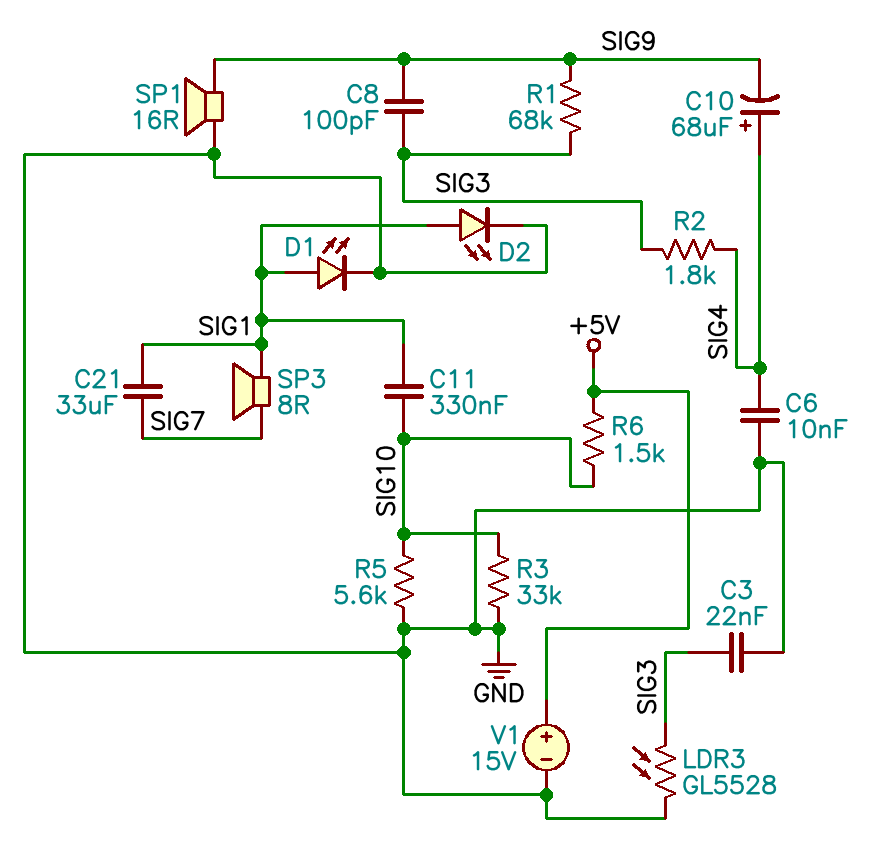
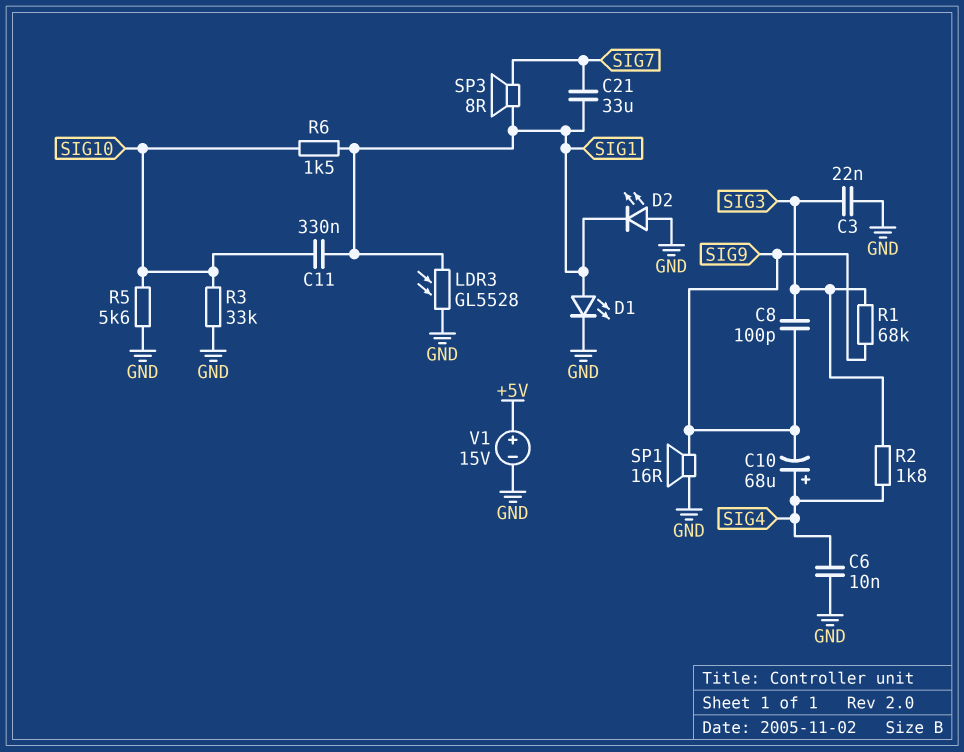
D2: LED (A SIG1, K GND) -> LED (A GND, K SIG1)
LDR3: GL5528 (GND, SIG3) -> GL5528 (GND, SIG1)
R6: 1.5k (+5V, SIG10) -> 1.5k (SIG1, SIG10)

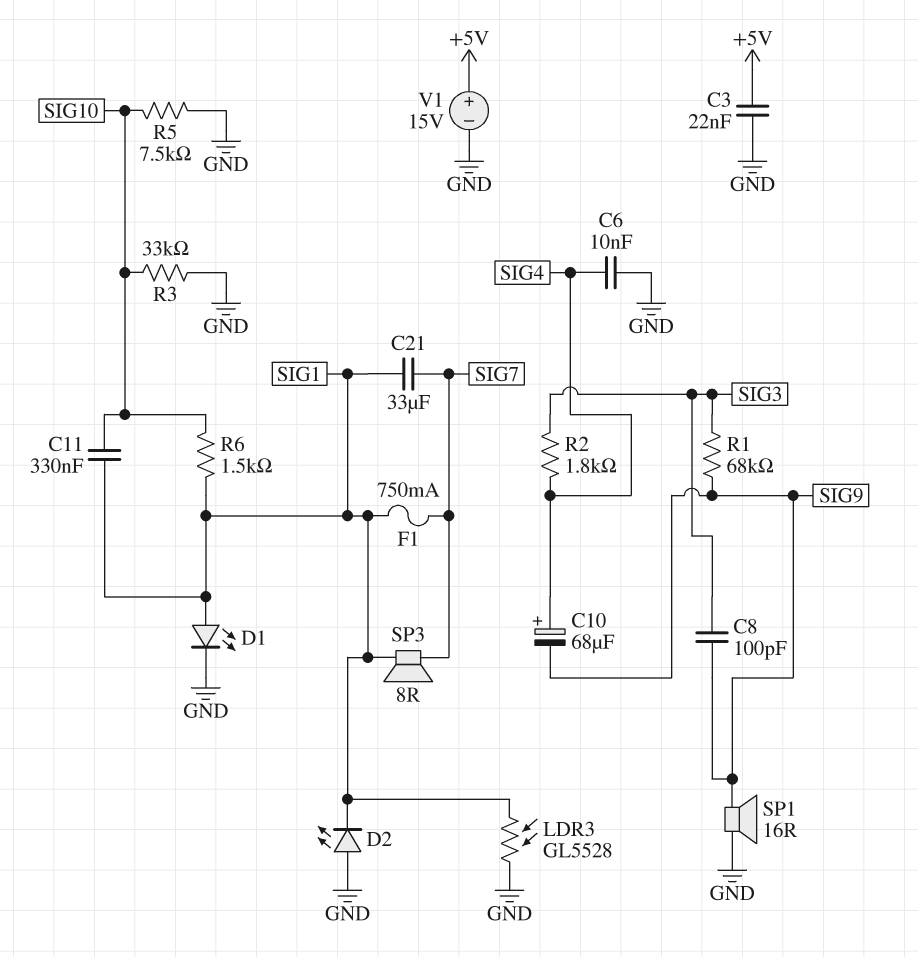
C3: 22nF (GND, SIG3) -> 22nF (+5V, GND)
F1: none -> 750mA (SIG1, SIG7)
R5: 5.6k (GND, SIG10) -> 7.5k (GND, SIG10)

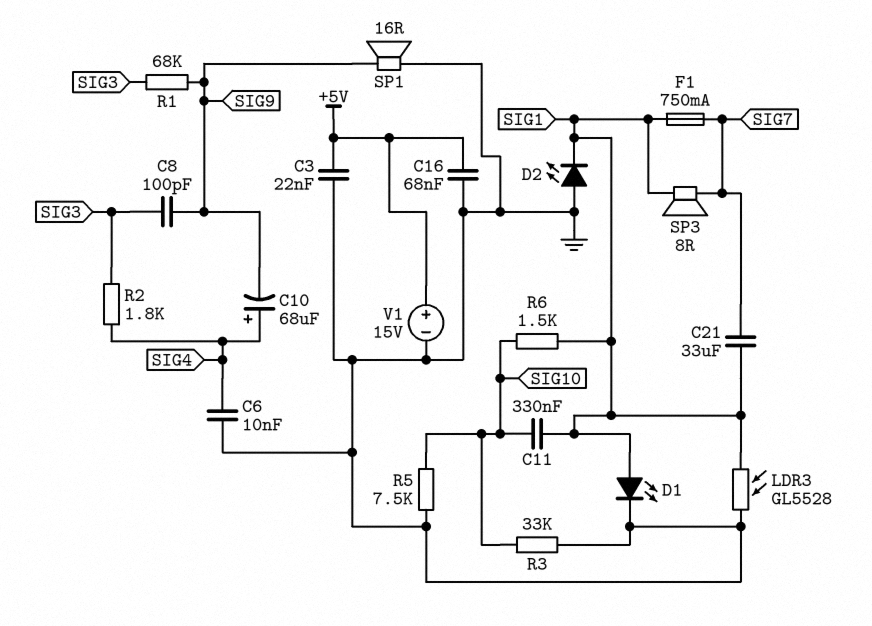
C16: none -> 68nF (+5V, GND)

